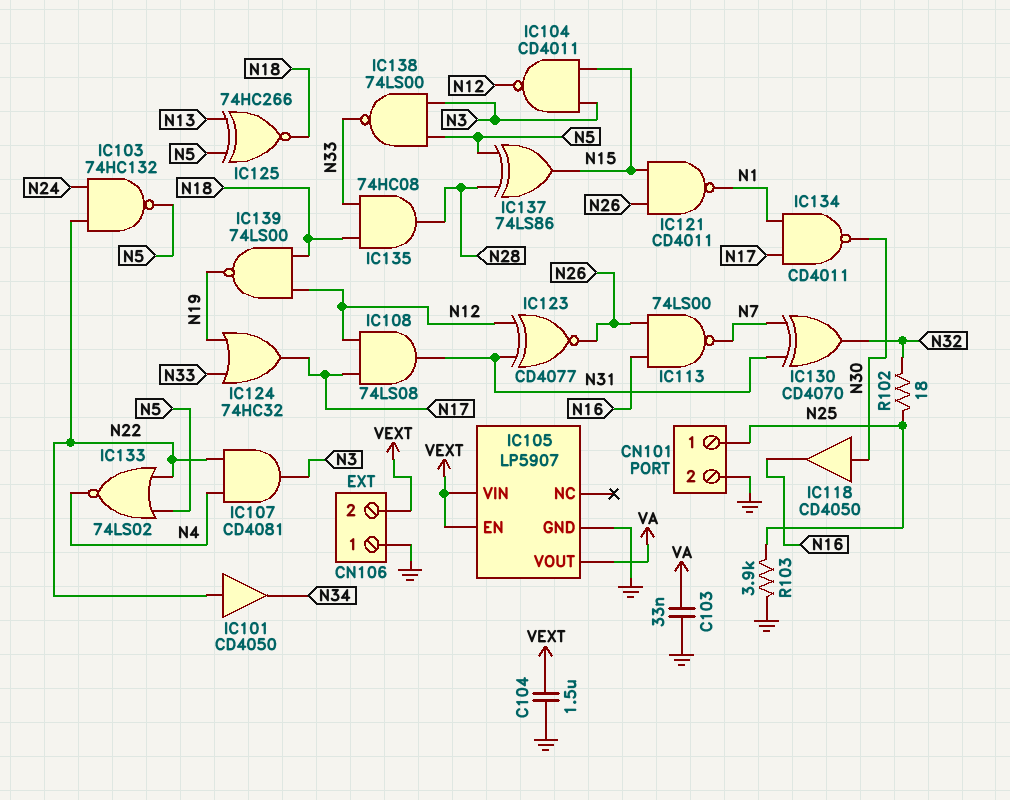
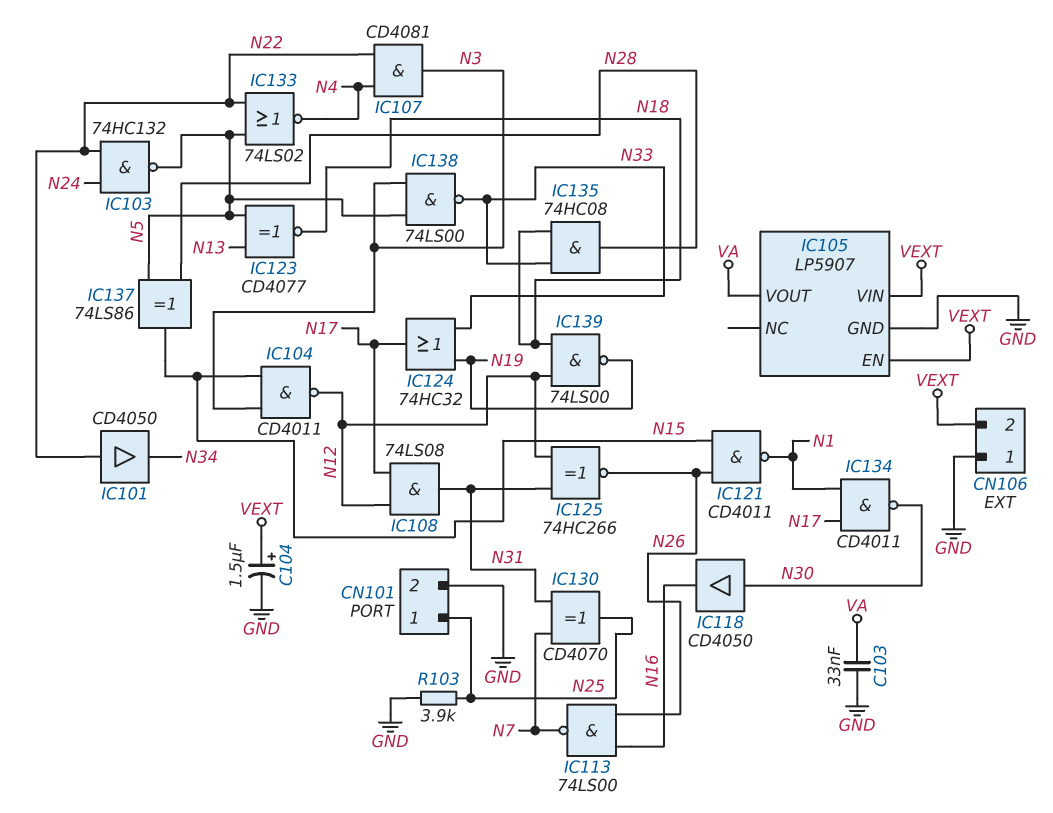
C104: 1.5uF (GND, VEXT) -> 1.5uF (plus VEXT, minus GND)
IC123: XNOR CD4077 (in N12, in N31, out N26) -> XNOR CD4077 (in N5, in N13, out N18)
IC125: XNOR 74HC266 (in N5, in N13, out N18) -> XNOR 74HC266 (in N12, in N31, out N26)
IC130: XOR CD4070 (in N7, in N31, out N32) -> XOR CD4070 (in N7, in N31, out N25)
R102: 18 (N25, N32) -> none

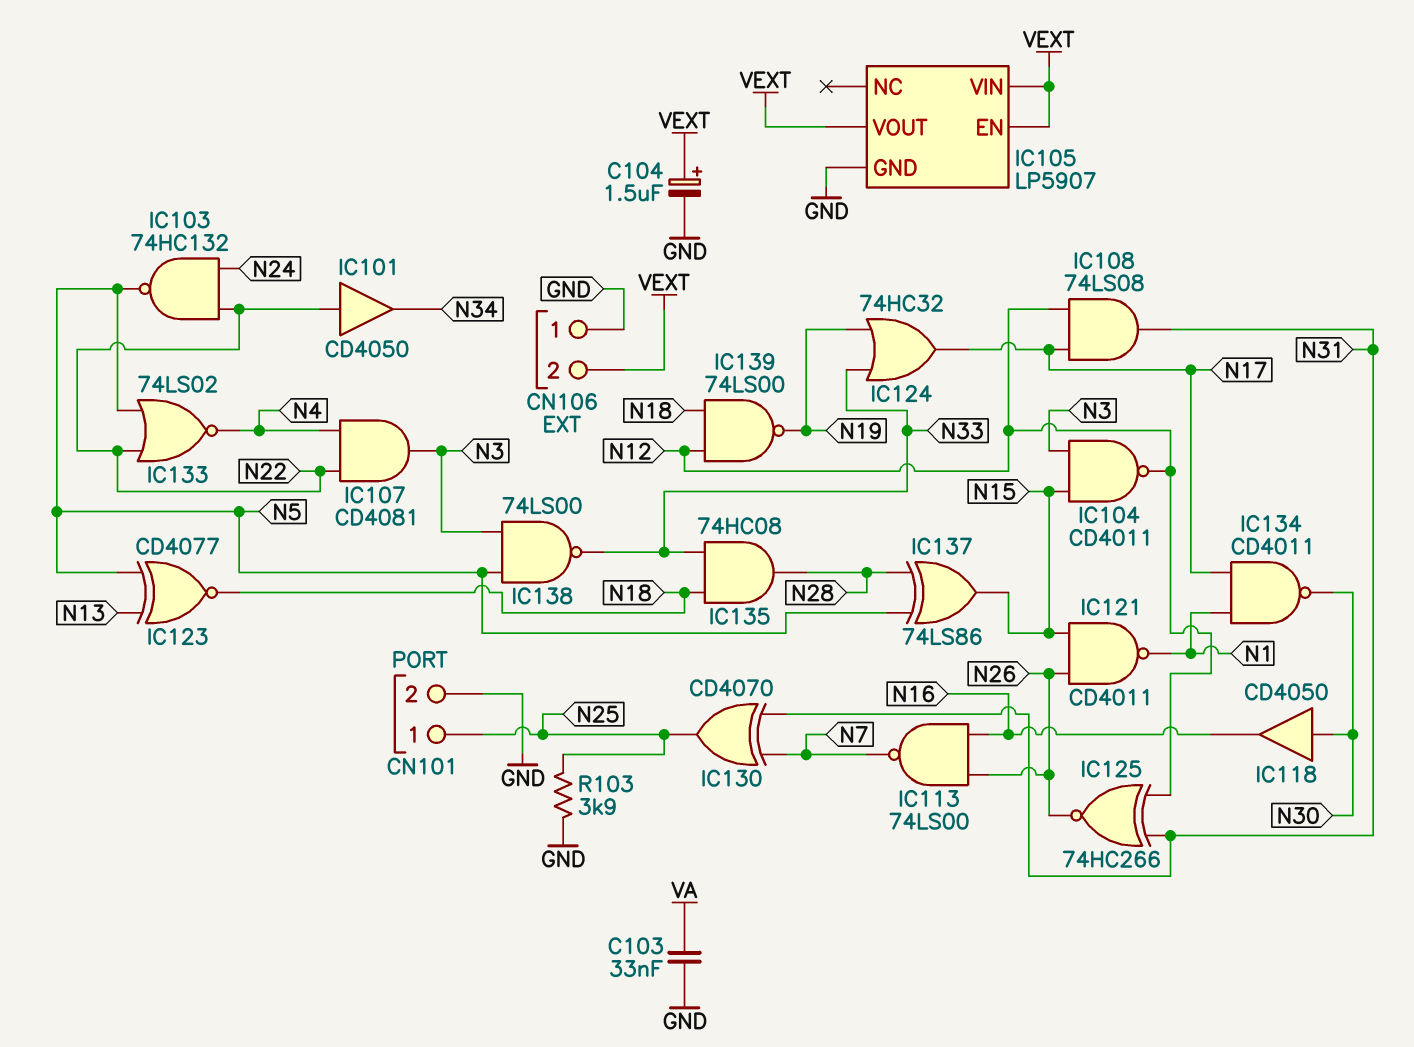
IC105 pin VOUT: VA -> VEXT

